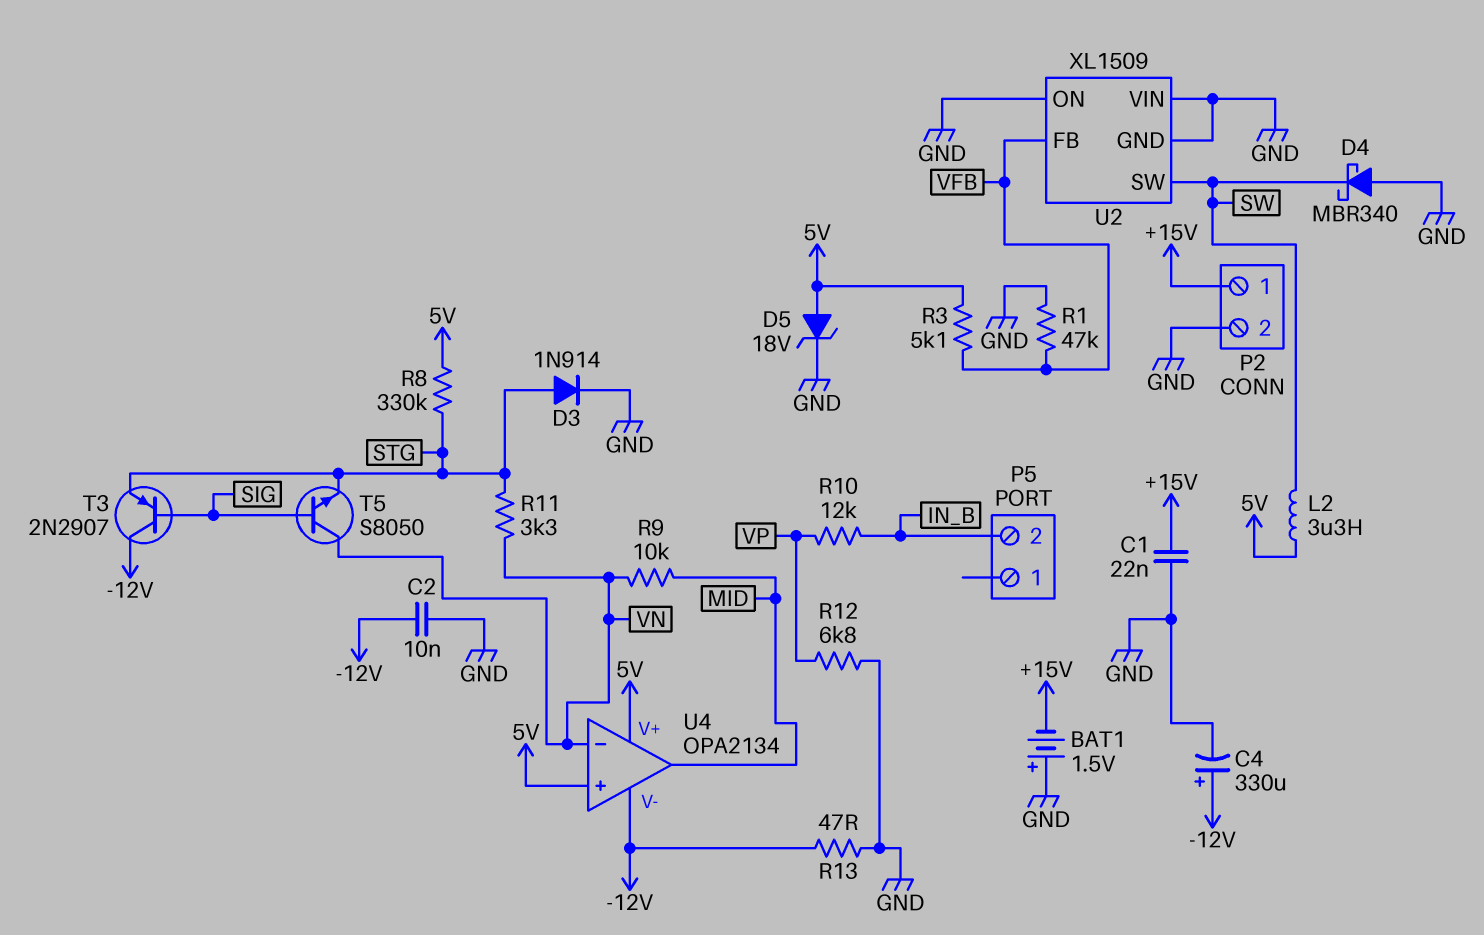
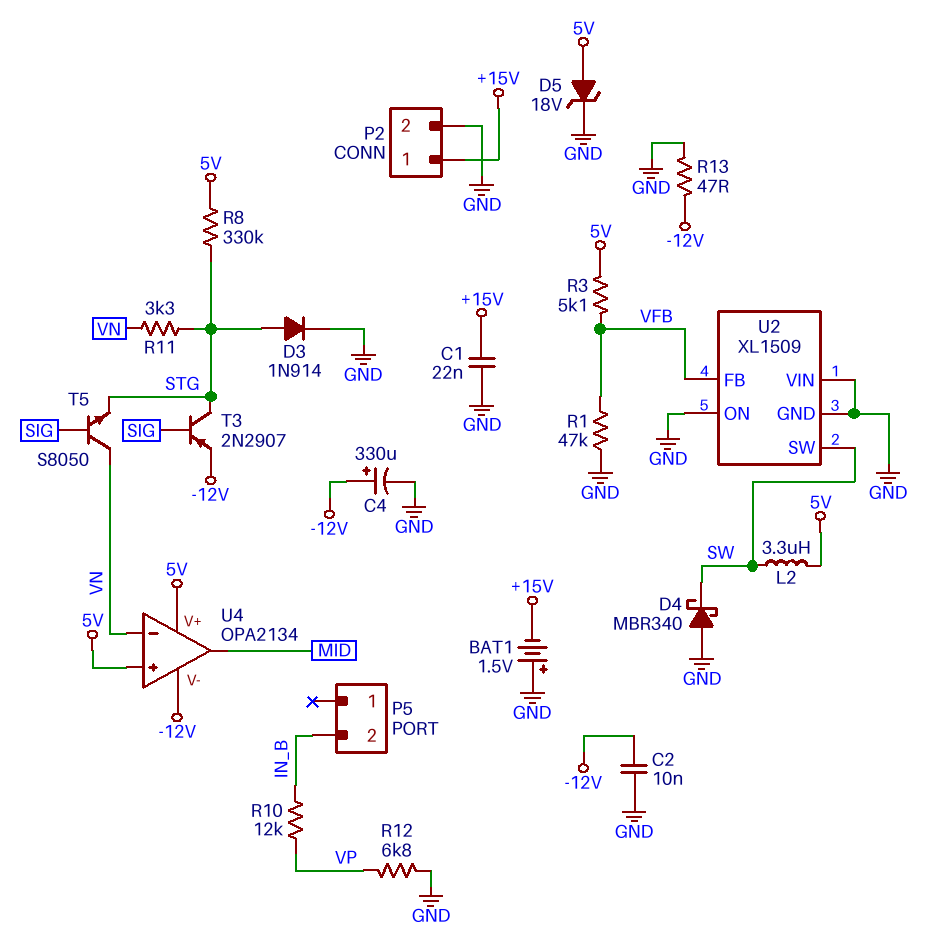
R9: 10k (MID, VN) -> none
T3: PNP 2N2907 (B SIG, C -12V, E STG) -> PNP 2N2907 (B SIG, C STG, E -12V)

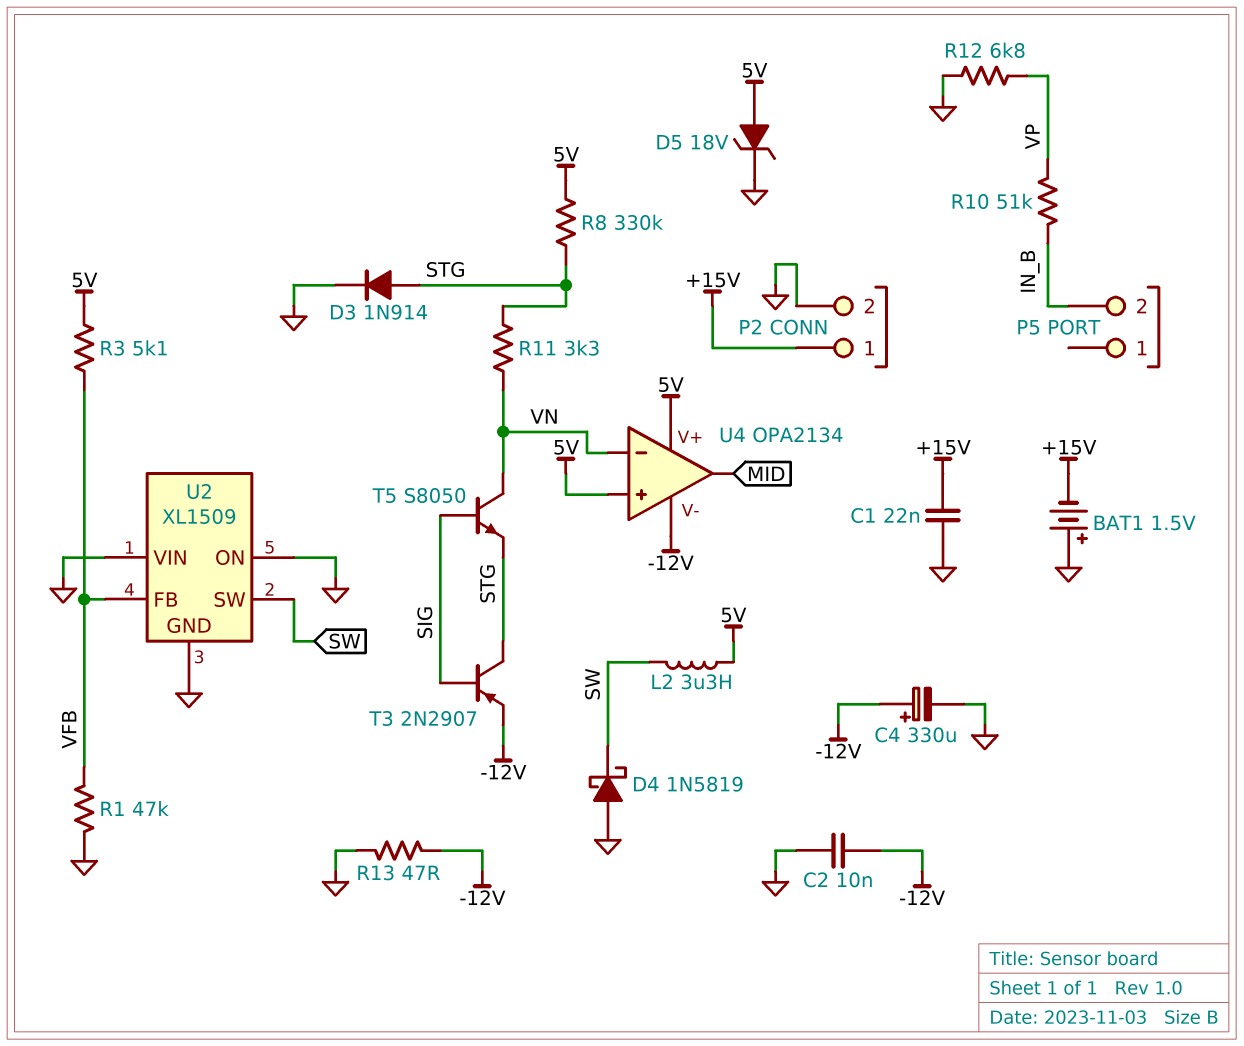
D4: schottky MBR340 (A GND, K SW) -> schottky 1N5819 (A GND, K SW)
R10: 12k (IN_B, VP) -> 51k (IN_B, VP)

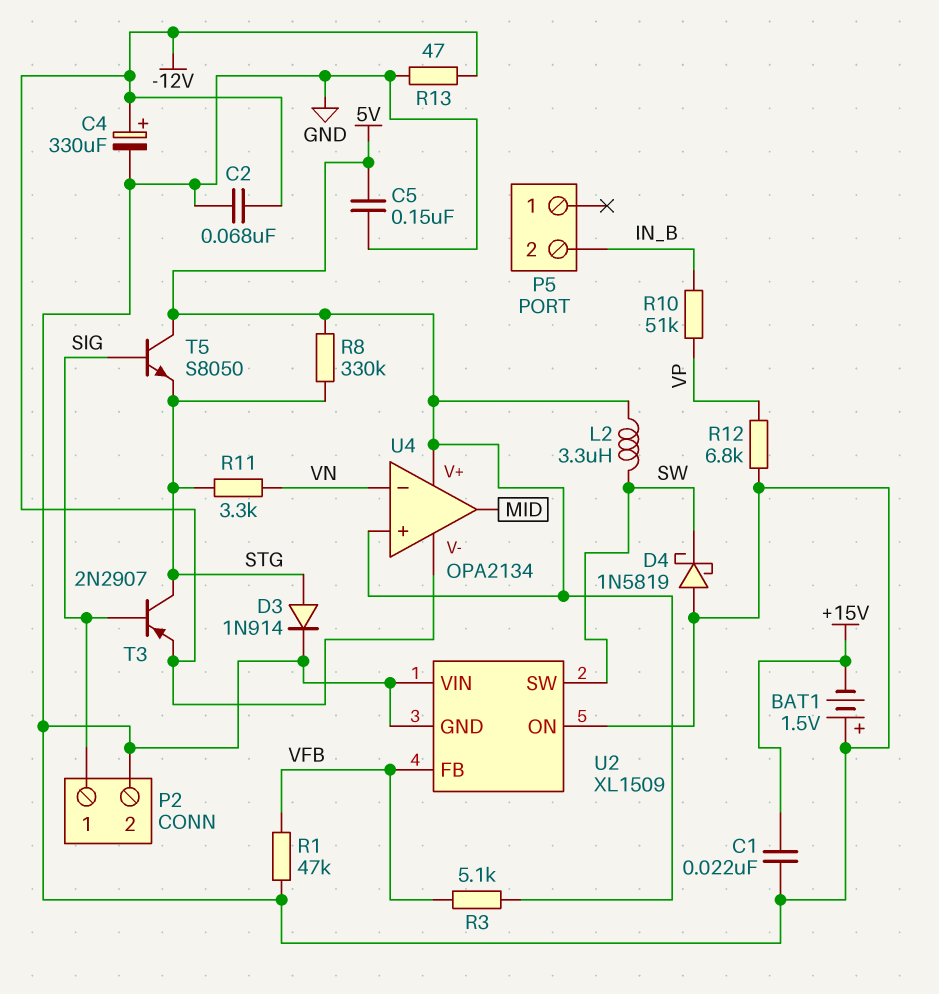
C2: 10nF (-12V, GND) -> 68nF (-12V, GND)
C5: none -> 150nF (5V, GND)
D5: zener 18V (A 5V, K GND) -> none
P2 pin 1: +15V -> SIG
T5: NPN S8050 (B SIG, C VN, E STG) -> NPN S8050 (B SIG, C 5V, E STG)

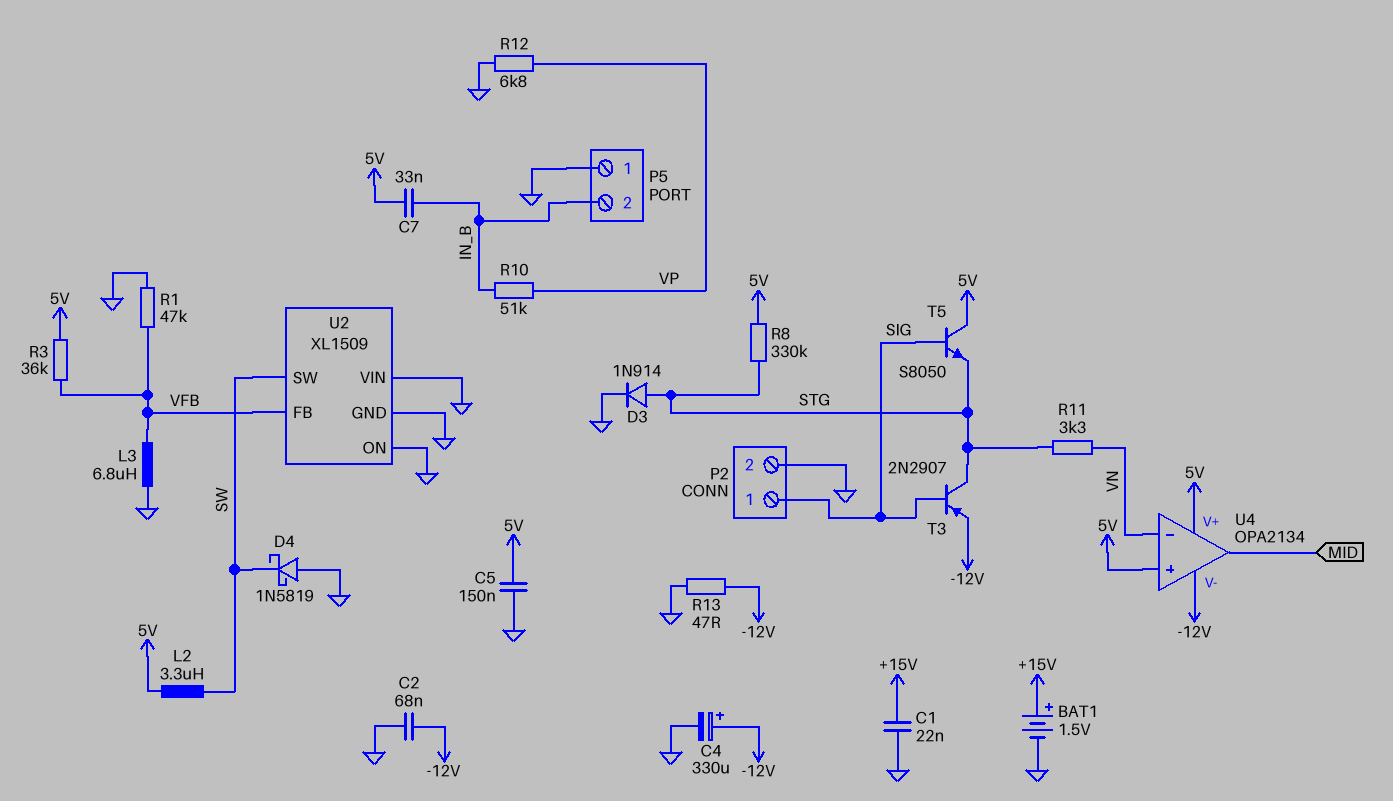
BAT1: 1.5V (plus GND, minus +15V) -> 1.5V (plus +15V, minus GND)
C7: none -> 33nF (5V, IN_B)
L3: none -> 6.8uH (GND, VFB)
P5 pin 1: none -> GND
R3: 5.1k (5V, VFB) -> 36k (5V, VFB)

